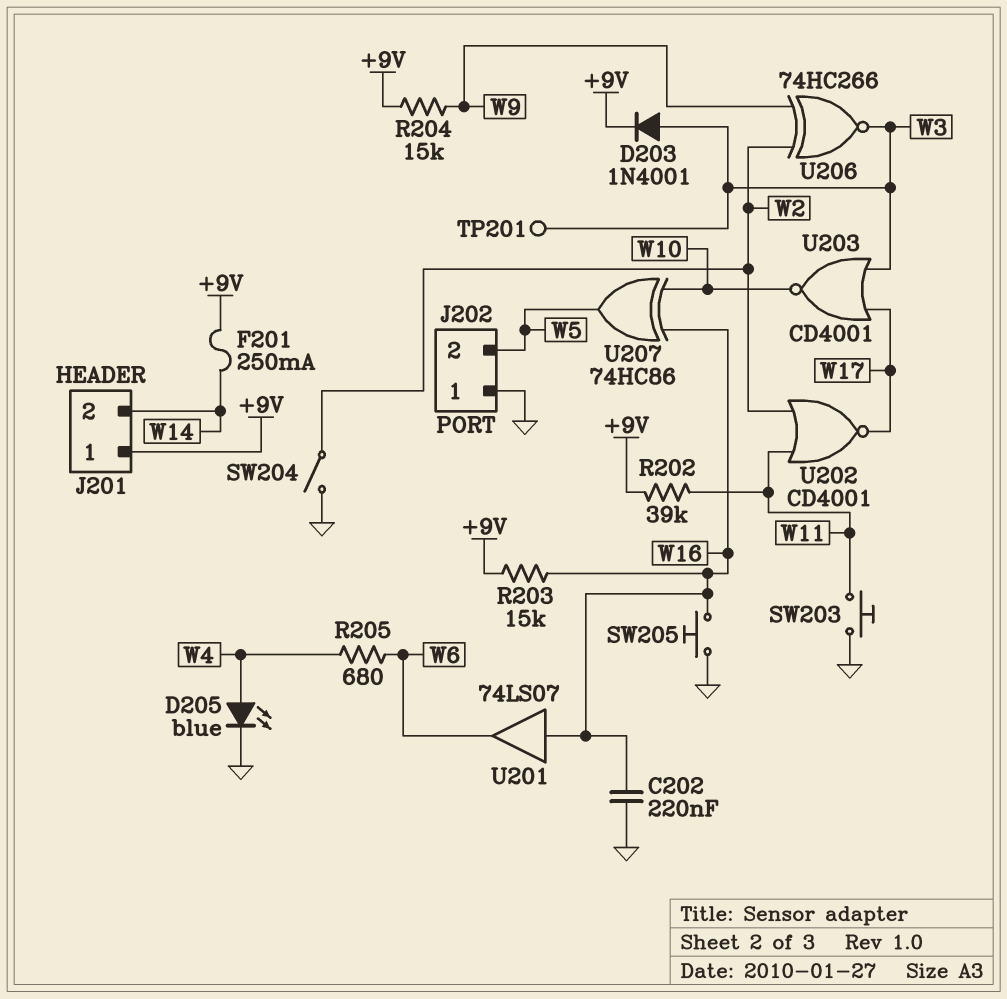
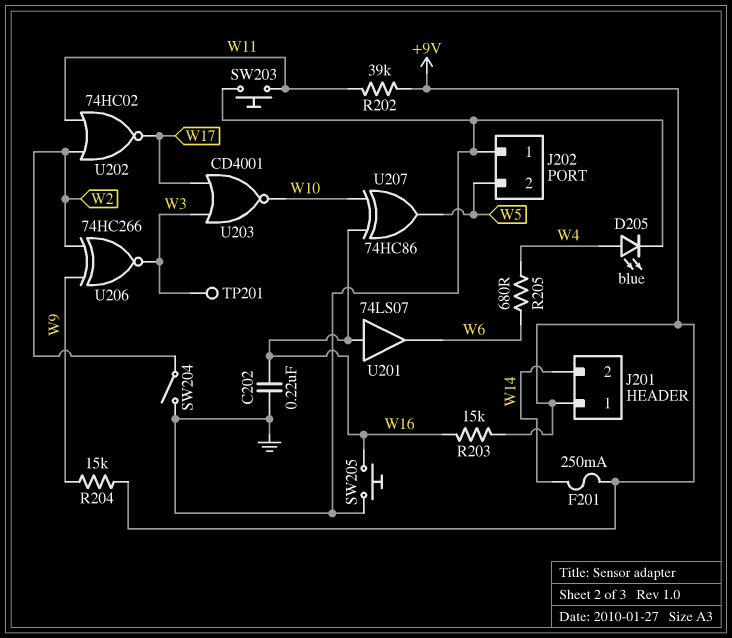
D203: diode 1N4001 (A W3, K +9V) -> none
U202: NOR CD4001 (in W2, in W11, out W17) -> NOR 74HC02 (in W2, in W11, out W17)

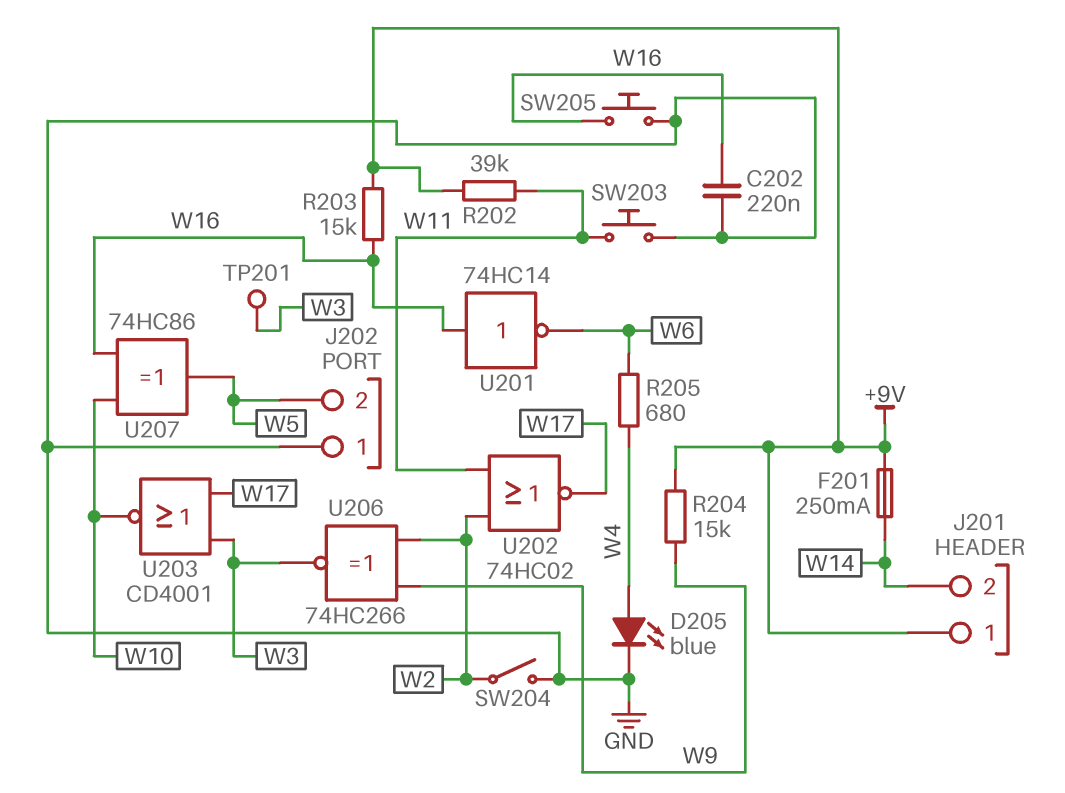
U201: buffer 74LS07 (in W16, out W6) -> NOT 74HC14 (in W16, out W6)

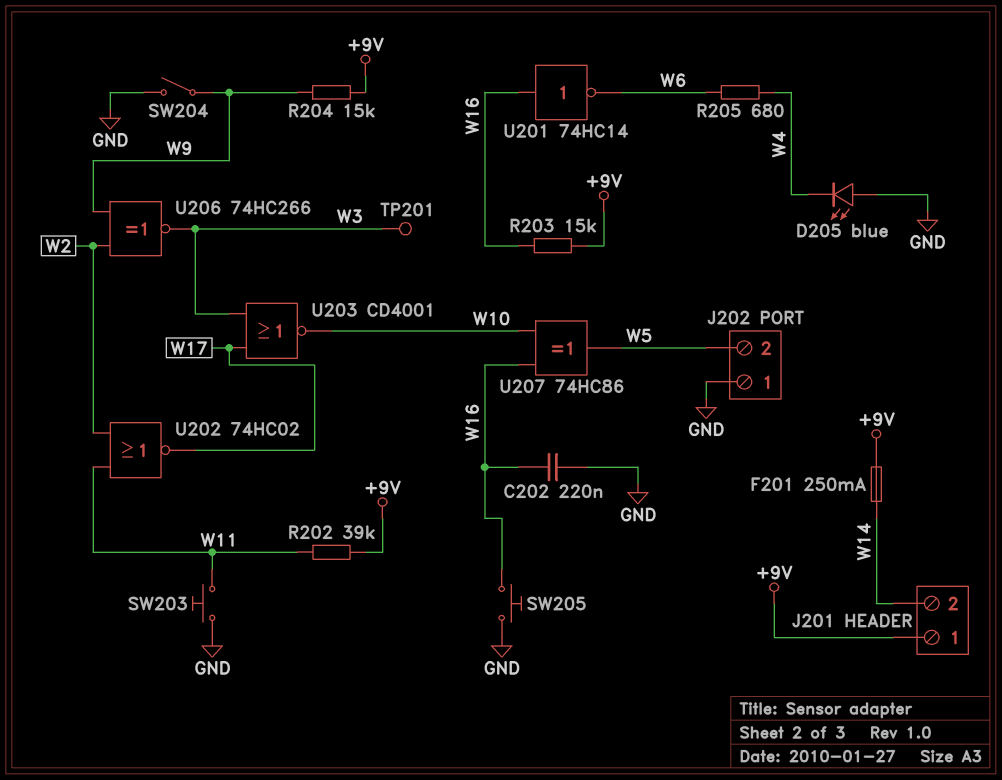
D205: LED blue (A W4, K GND) -> LED blue (A GND, K W4)
SW204: switch (GND, W2) -> switch (GND, W9)

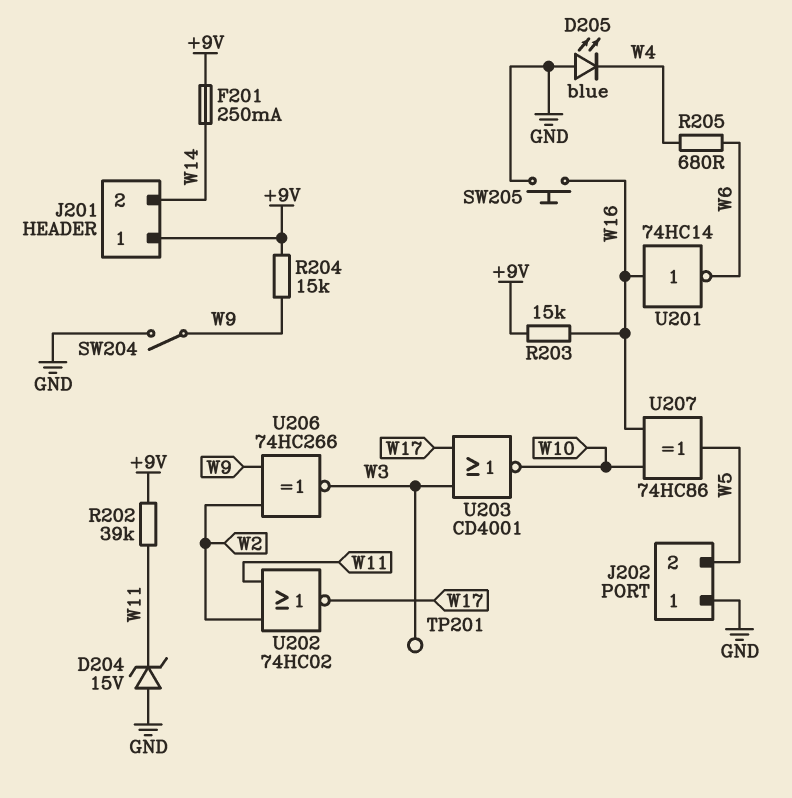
C202: 220nF (GND, W16) -> none
D204: none -> zener 15V (A GND, K W11)
SW203: button (GND, W11) -> none

